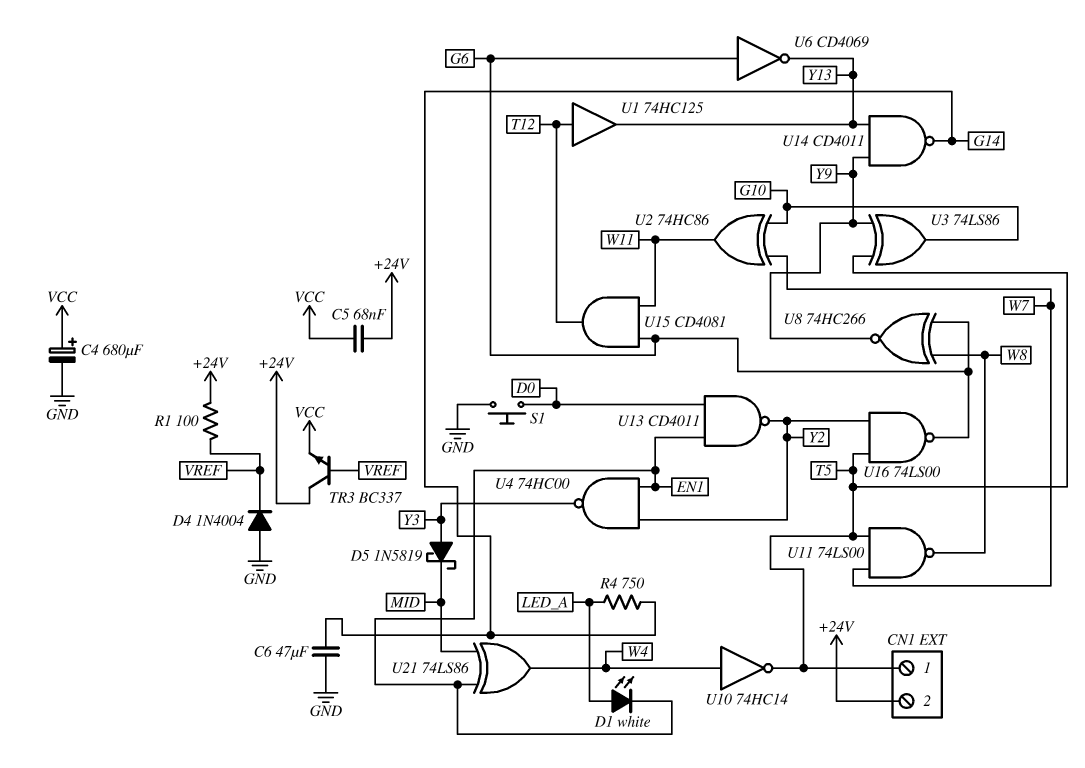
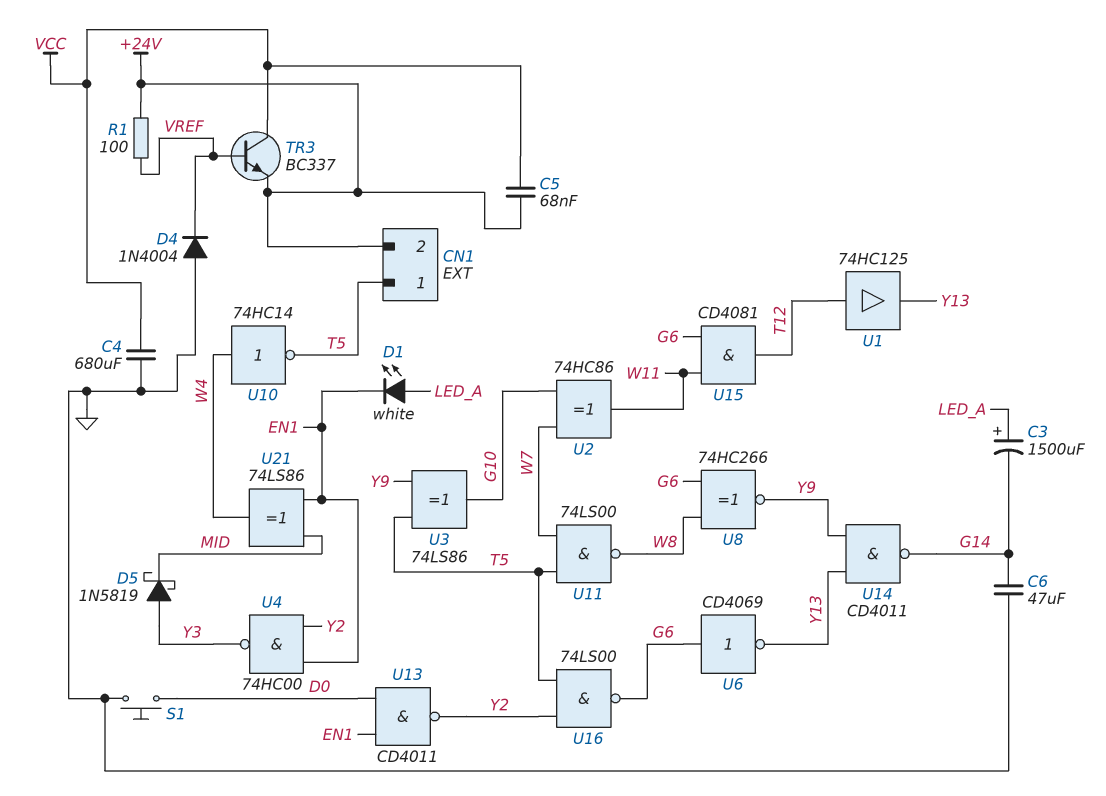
C3: none -> 1500uF (plus LED_A, minus G14)
C4: 680uF (plus VCC, minus GND) -> 680uF (GND, VCC)
R4: 750 (G14, LED_A) -> none
TR3: NPN BC337 (B VREF, C +24V, E VCC) -> NPN BC337 (B VREF, C VCC, E +24V)

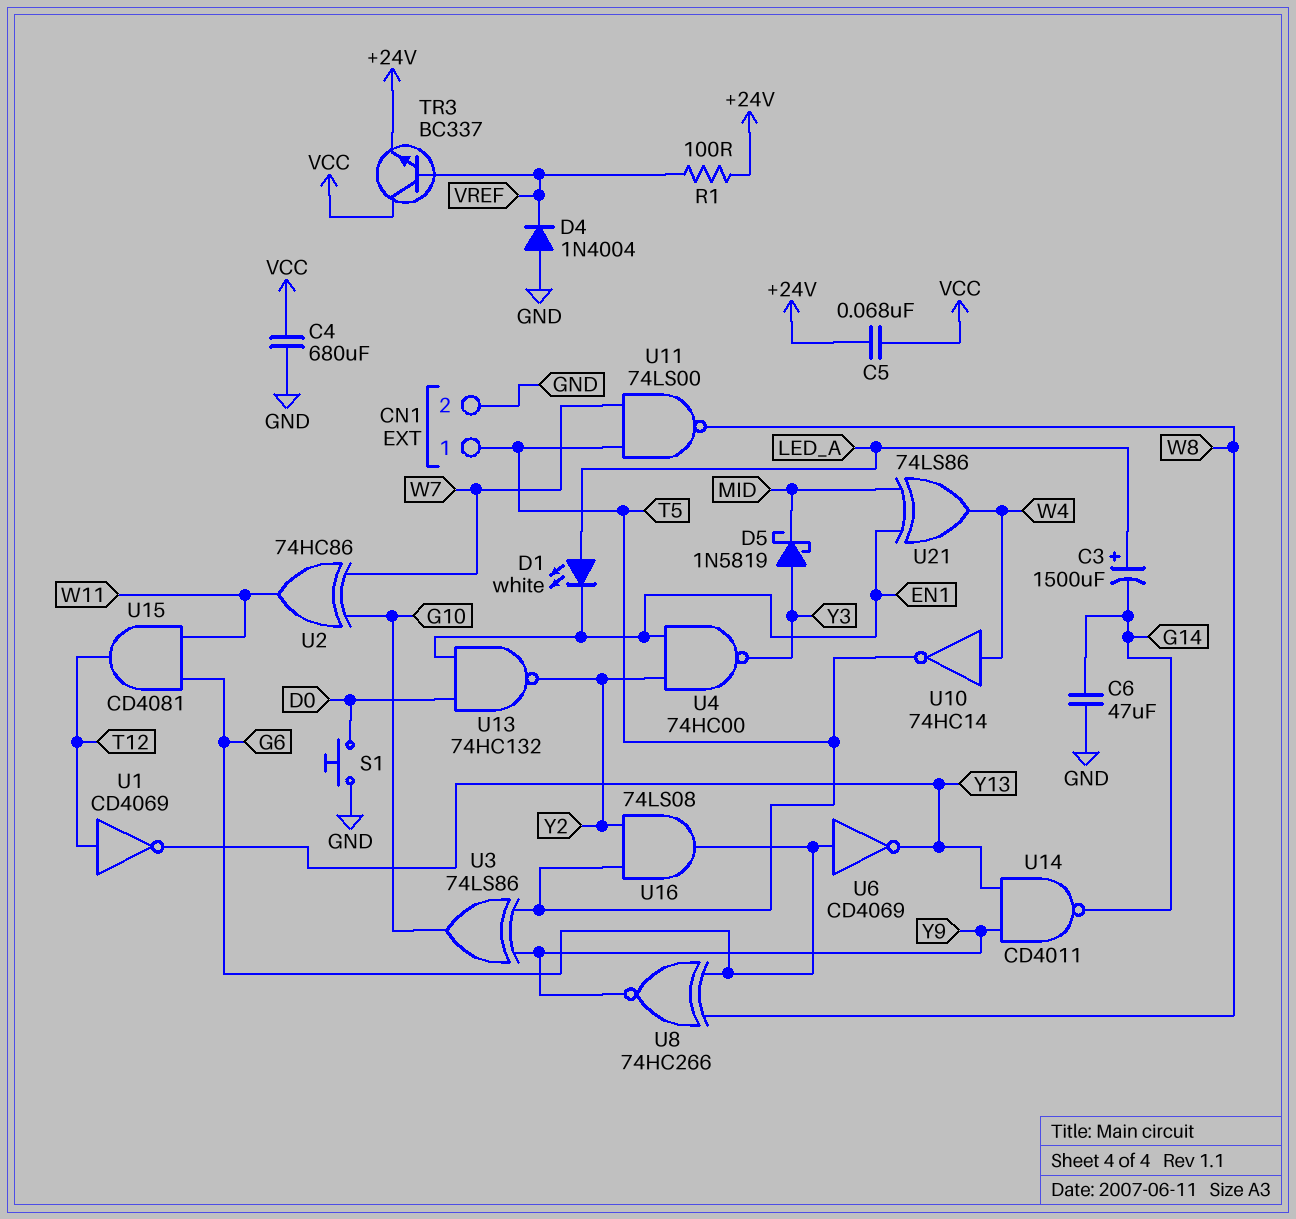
CN1 pin 2: +24V -> GND
U1: buffer 74HC125 (in T12, out Y13) -> NOT CD4069 (in T12, out Y13)
U13: NAND CD4011 (in D0, in EN1, out Y2) -> NAND 74HC132 (in D0, in EN1, out Y2)
U16: NAND 74LS00 (in T5, in Y2, out G6) -> AND 74LS08 (in T5, in Y2, out G6)

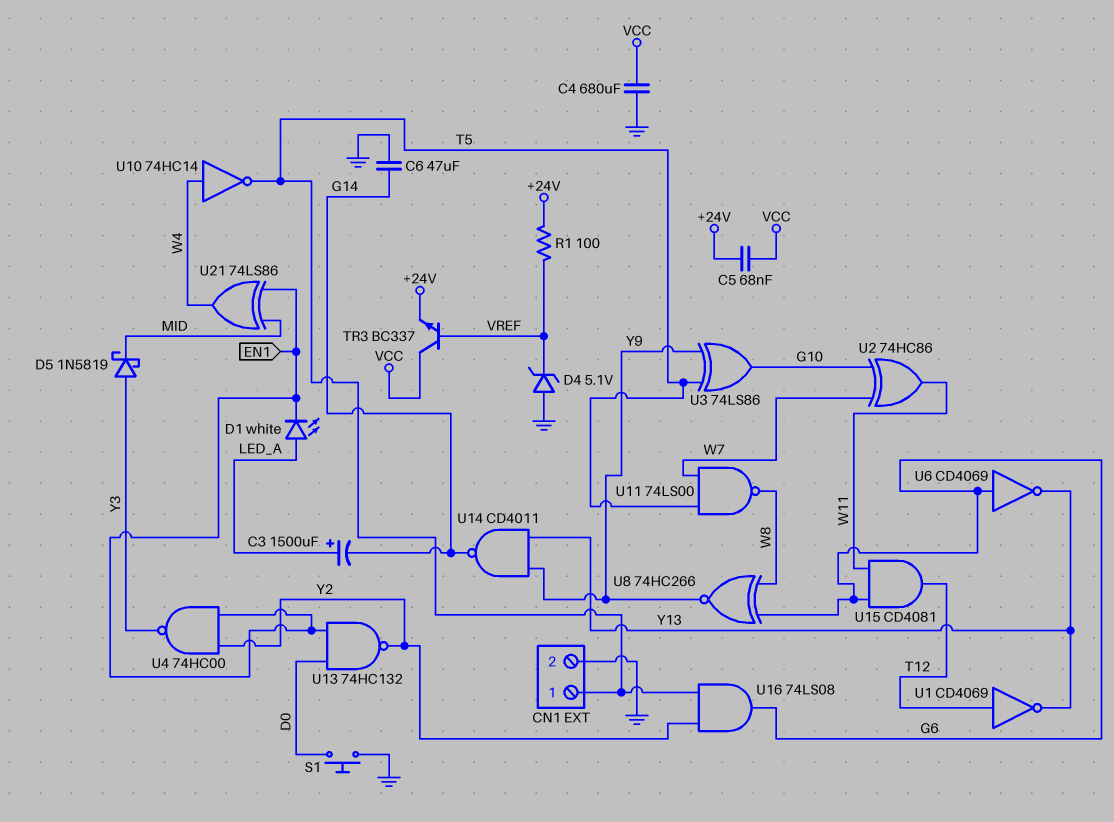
D4: diode 1N4004 (A GND, K VREF) -> zener 5.1V (A GND, K VREF)

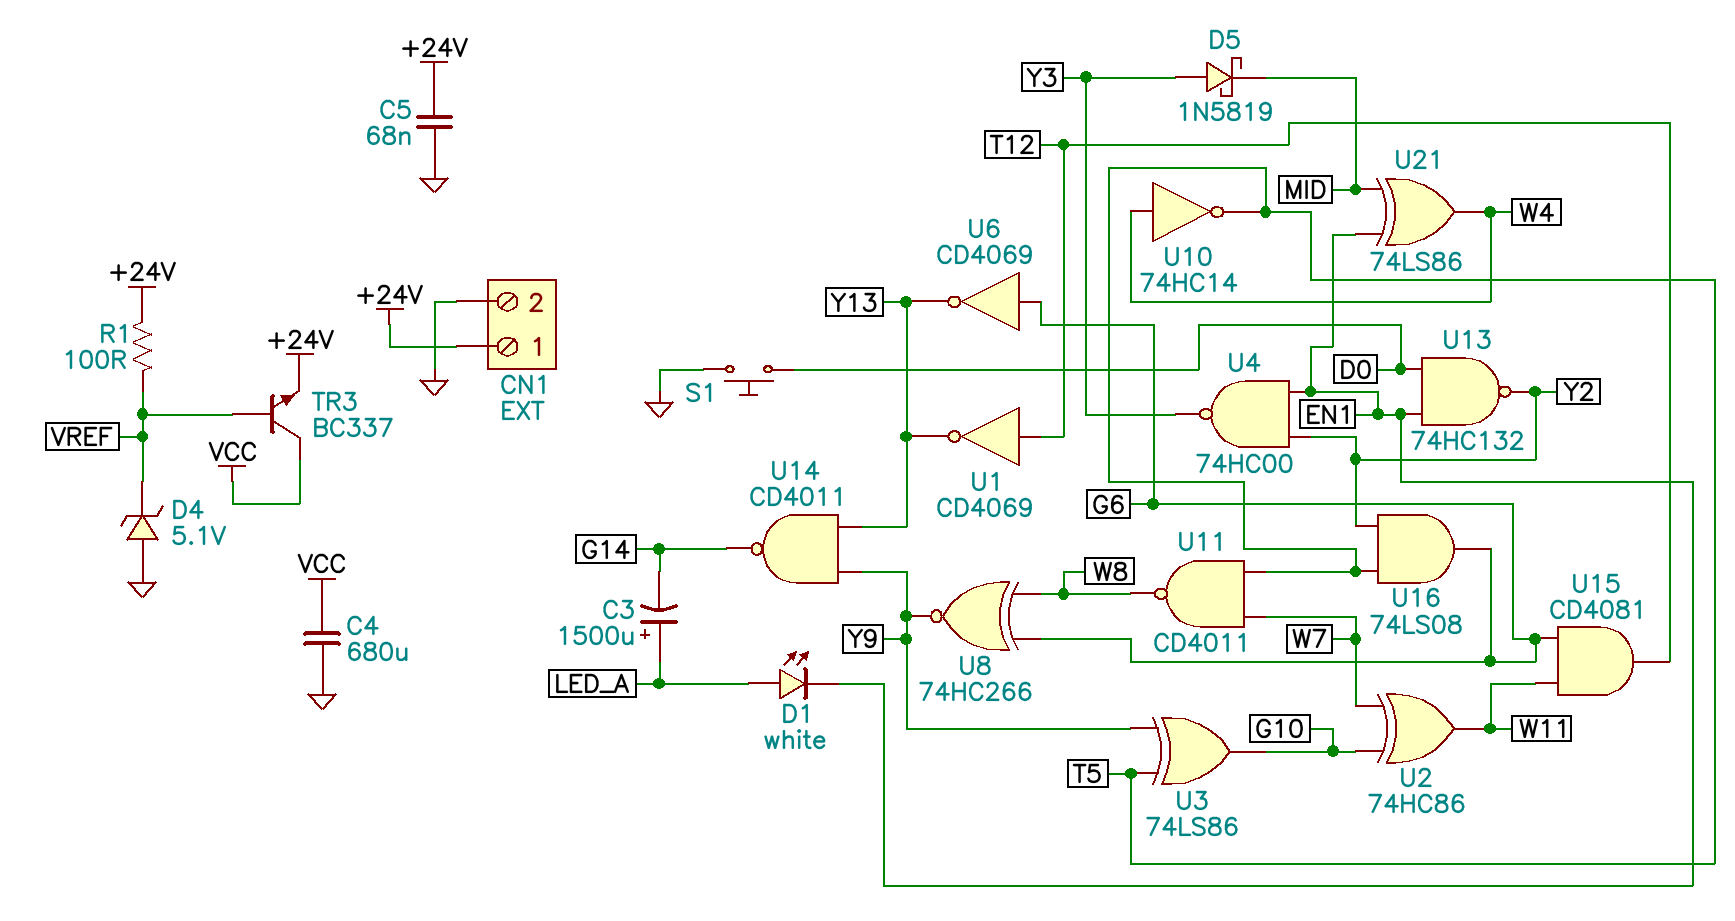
C5: 68nF (+24V, VCC) -> 68nF (+24V, GND)
C6: 47uF (G14, GND) -> none
CN1 pin 1: T5 -> +24V
U11: NAND 74LS00 (in T5, in W7, out W8) -> NAND CD4011 (in T5, in W7, out W8)

